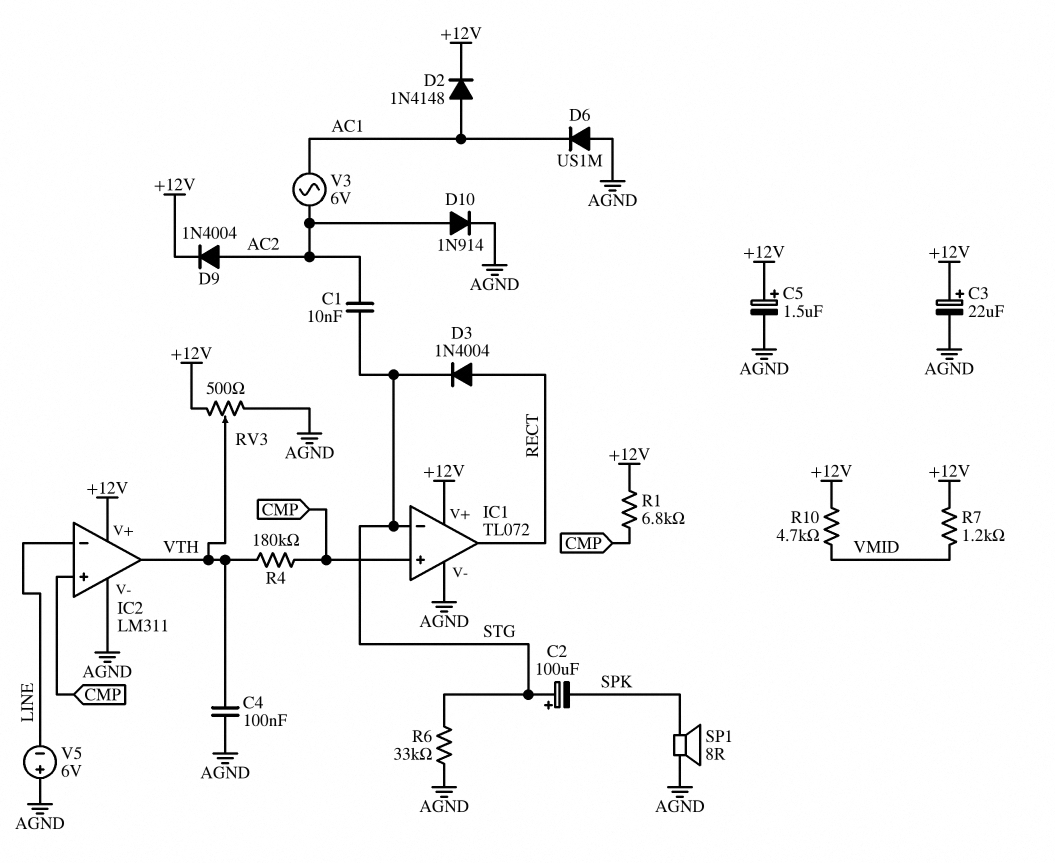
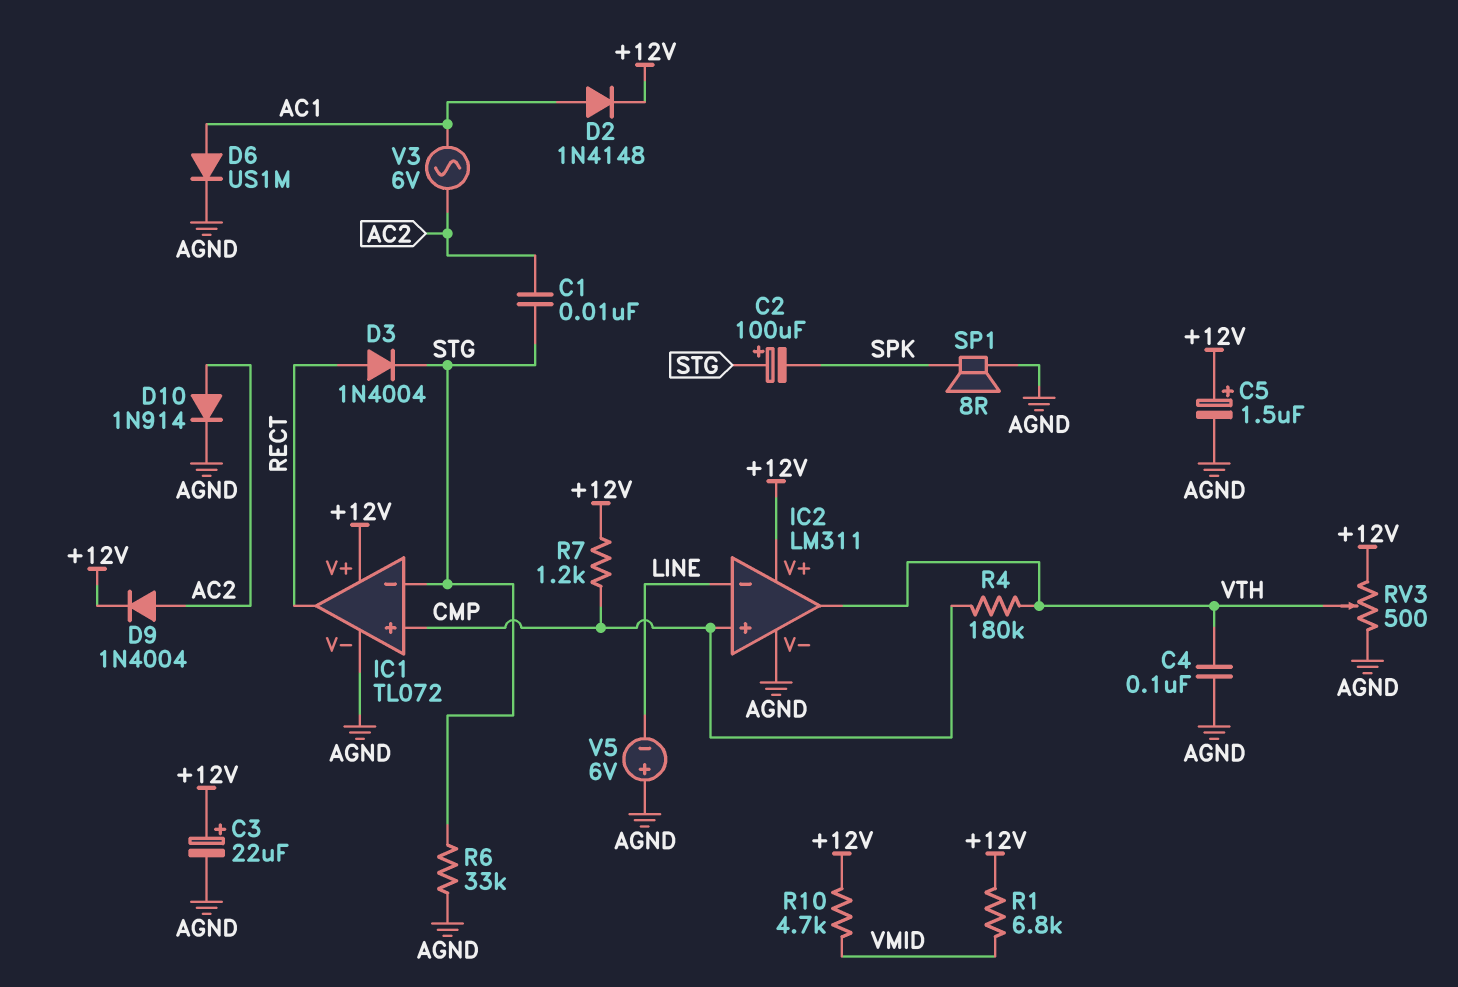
D6: diode US1M (A AGND, K AC1) -> diode US1M (A AC1, K AGND)
R1: 6.8k (+12V, CMP) -> 6.8k (+12V, VMID)
R7: 1.2k (+12V, VMID) -> 1.2k (+12V, CMP)

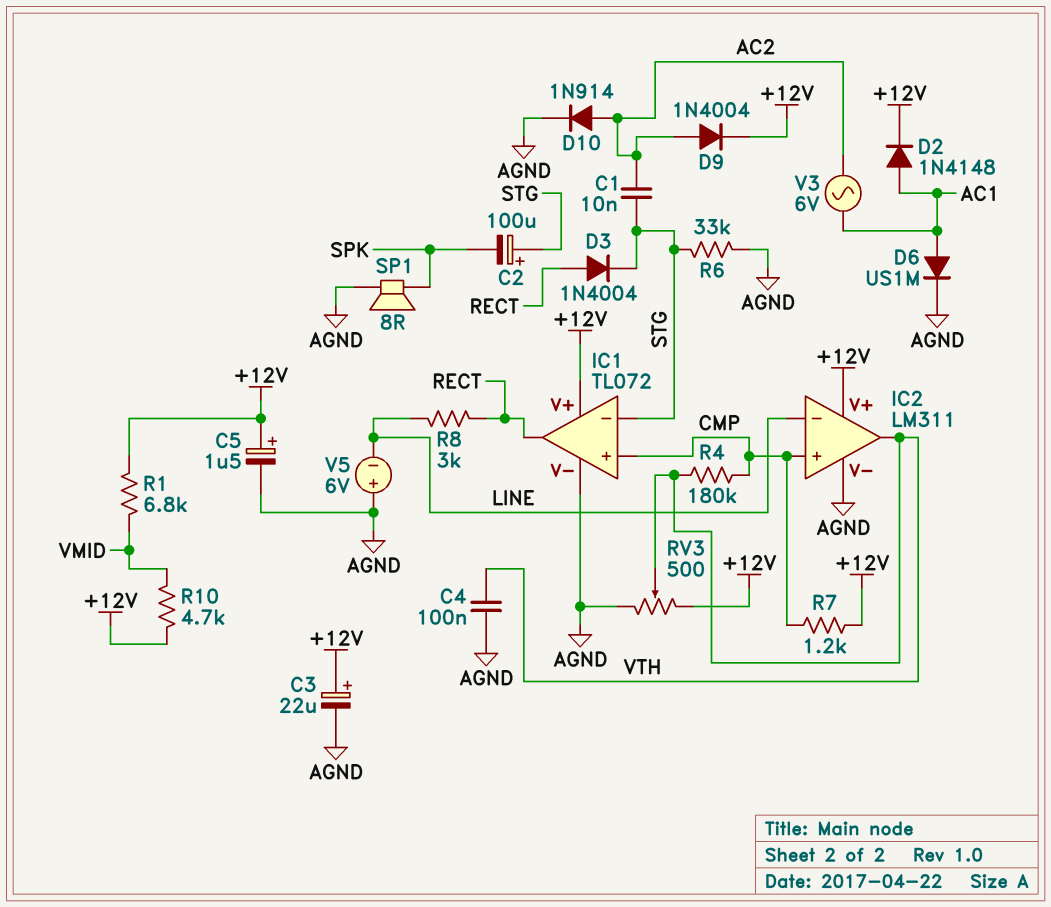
R8: none -> 3k (LINE, RECT)

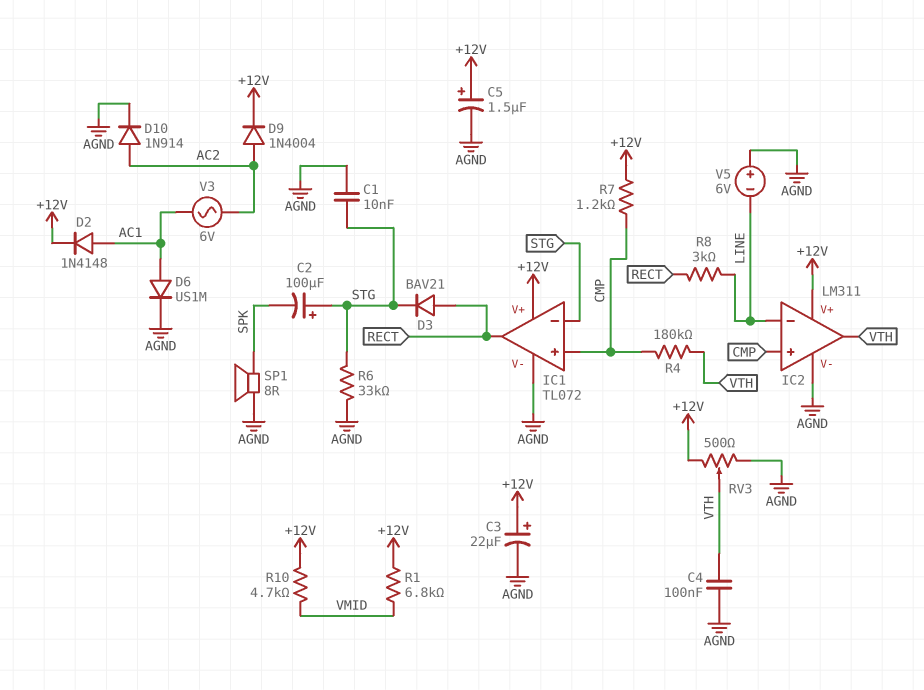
C1: 10nF (AC2, STG) -> 10nF (AGND, STG)
D3: diode 1N4004 (A RECT, K STG) -> diode BAV21 (A RECT, K STG)

